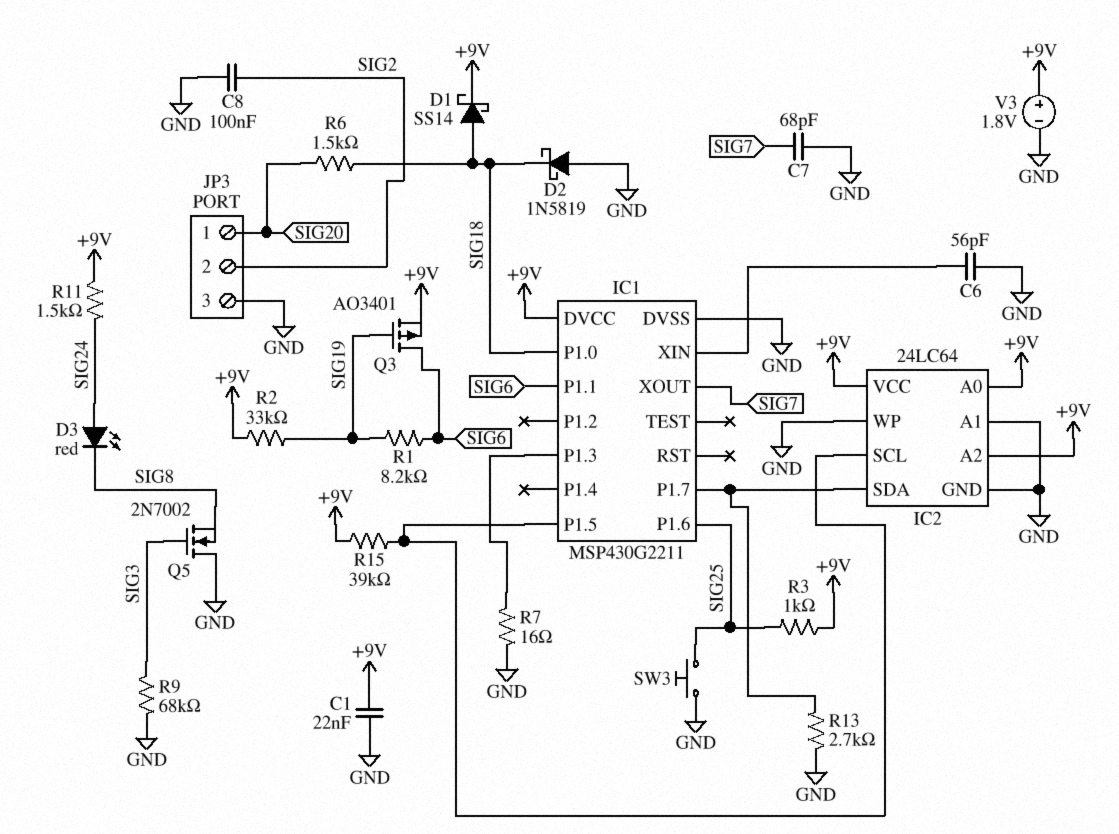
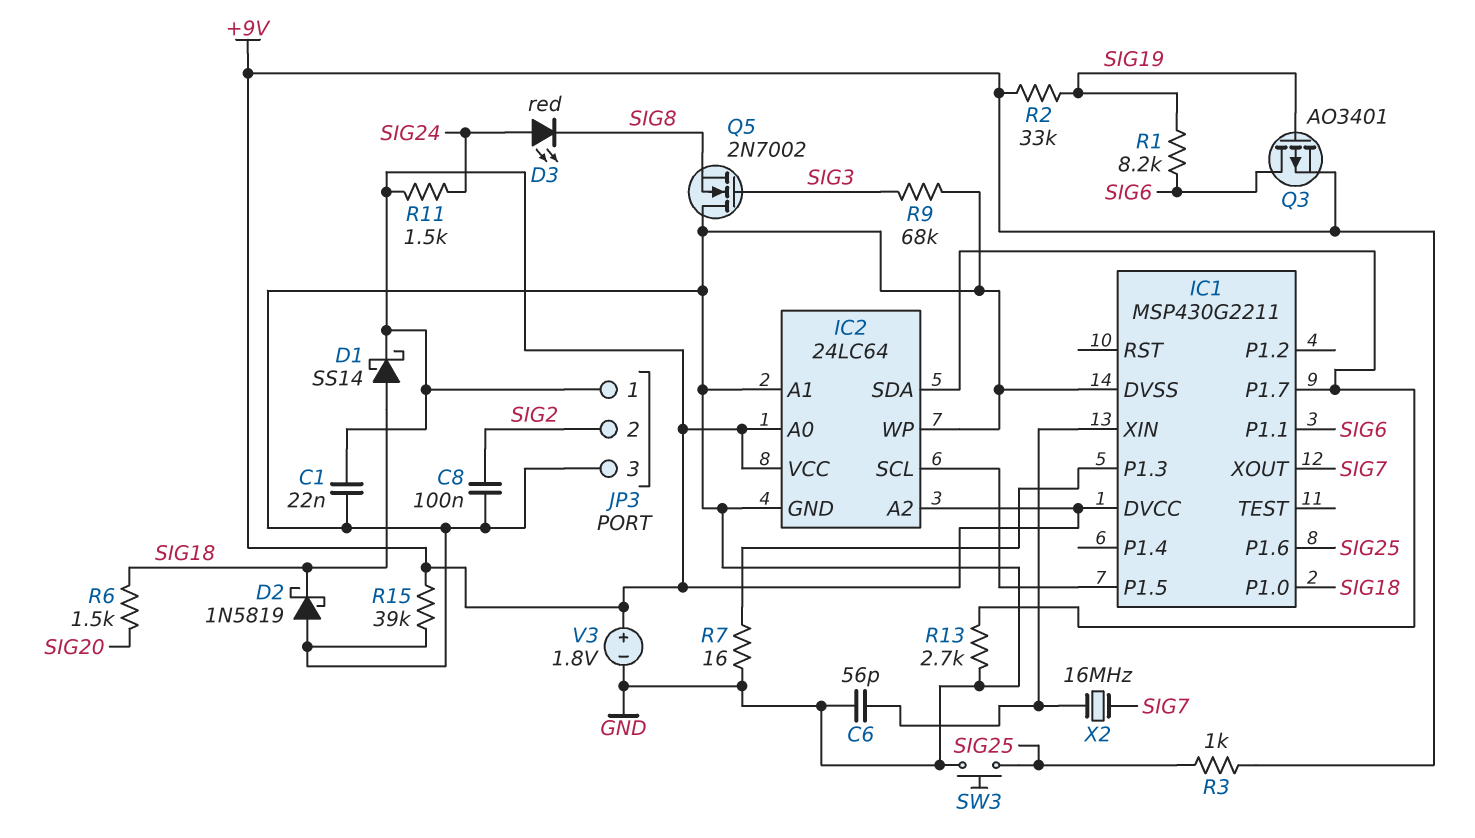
C7: 68pF (GND, SIG7) -> none
JP3 pin 1: SIG20 -> +9V
R15: 39k (+9V, IC1/P1.5) -> 39k (+9V, GND)
X2: none -> 16MHz (IC1/XIN, SIG7)

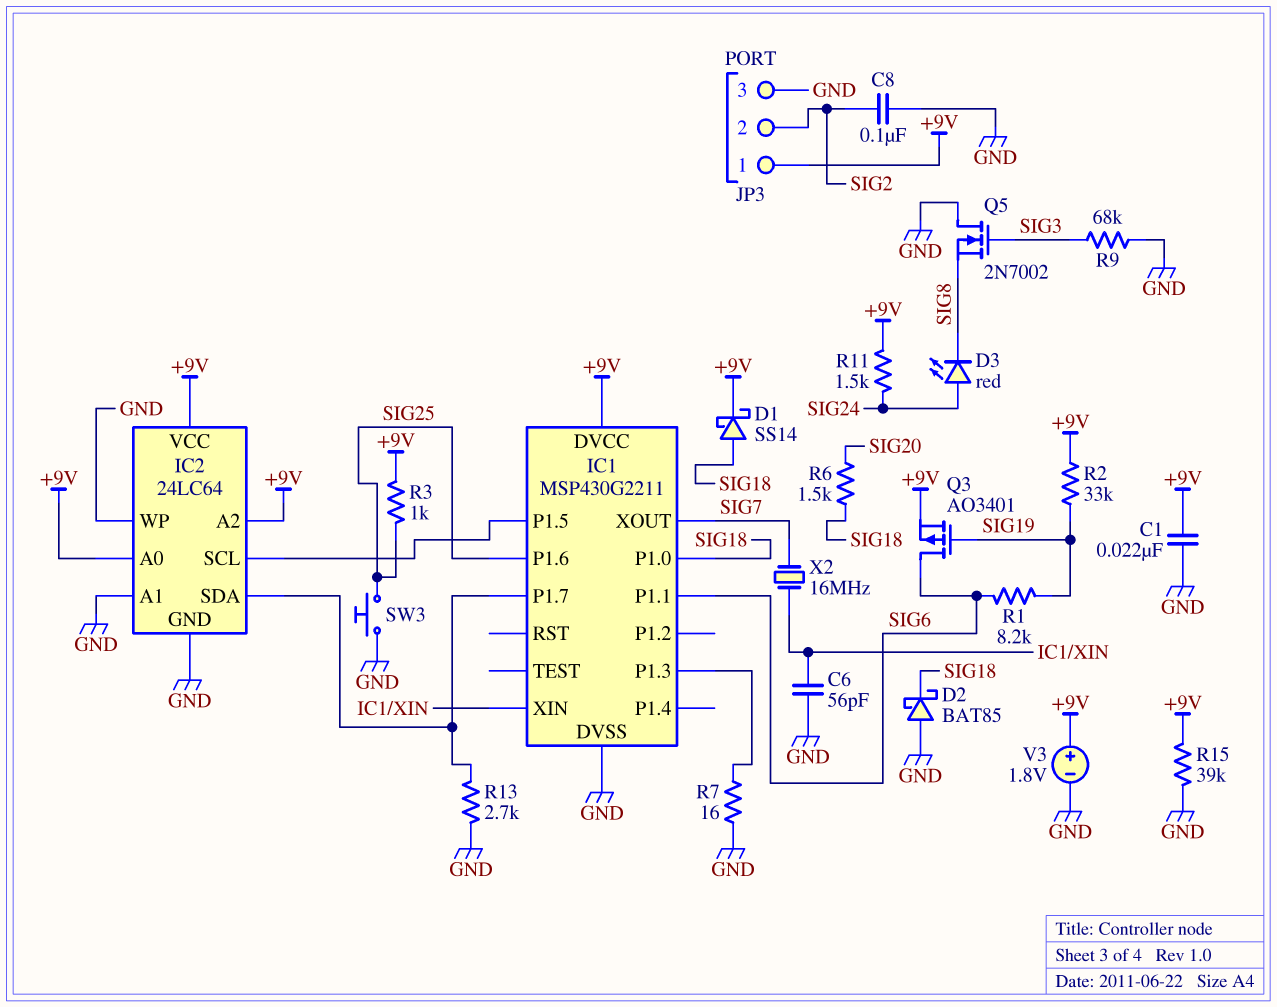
D2: schottky 1N5819 (A GND, K SIG18) -> schottky BAT85 (A GND, K SIG18)

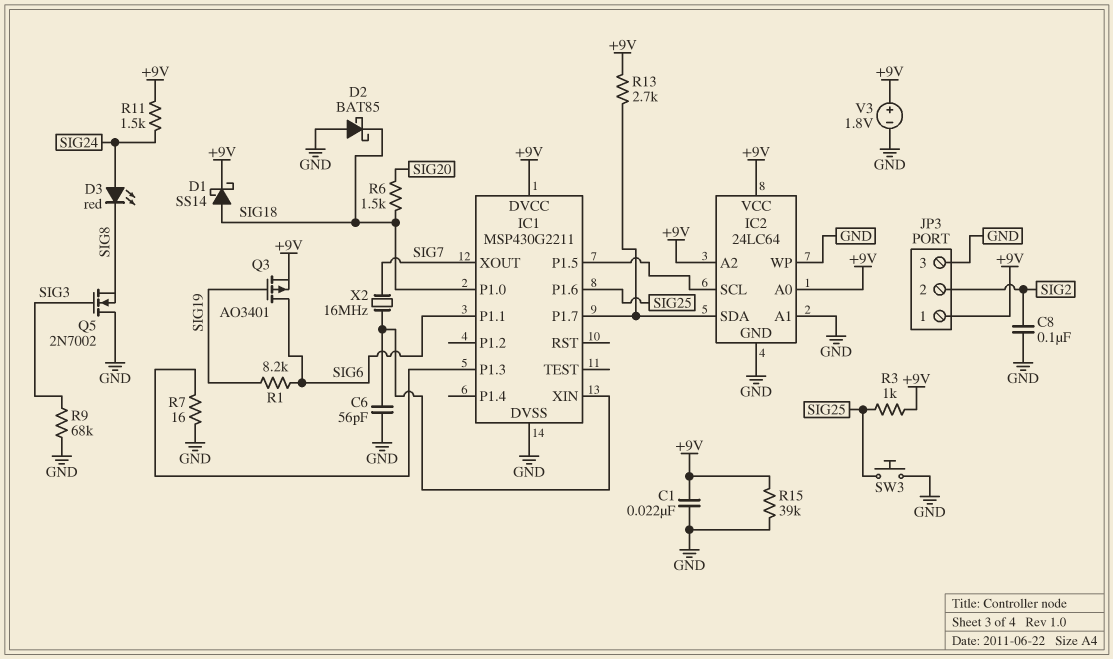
R2: 33k (+9V, SIG19) -> none
R13: 2.7k (GND, IC1/P1.7) -> 2.7k (+9V, IC1/P1.7)

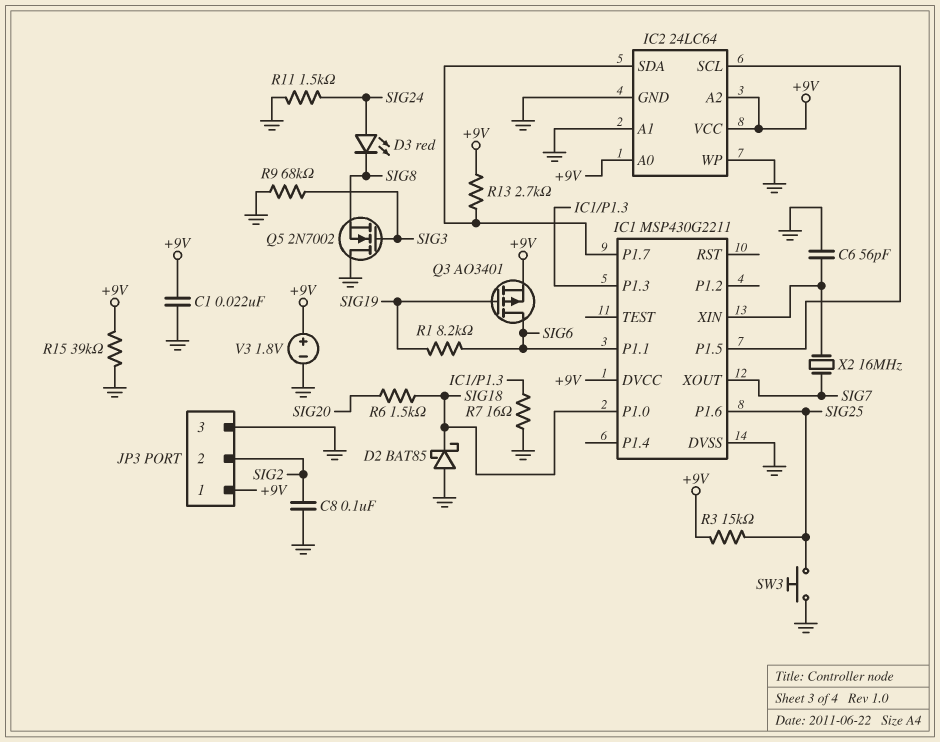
D1: schottky SS14 (A SIG18, K +9V) -> none
R3: 1k (+9V, SIG25) -> 15k (+9V, SIG25)
R11: 1.5k (+9V, SIG24) -> 1.5k (GND, SIG24)

